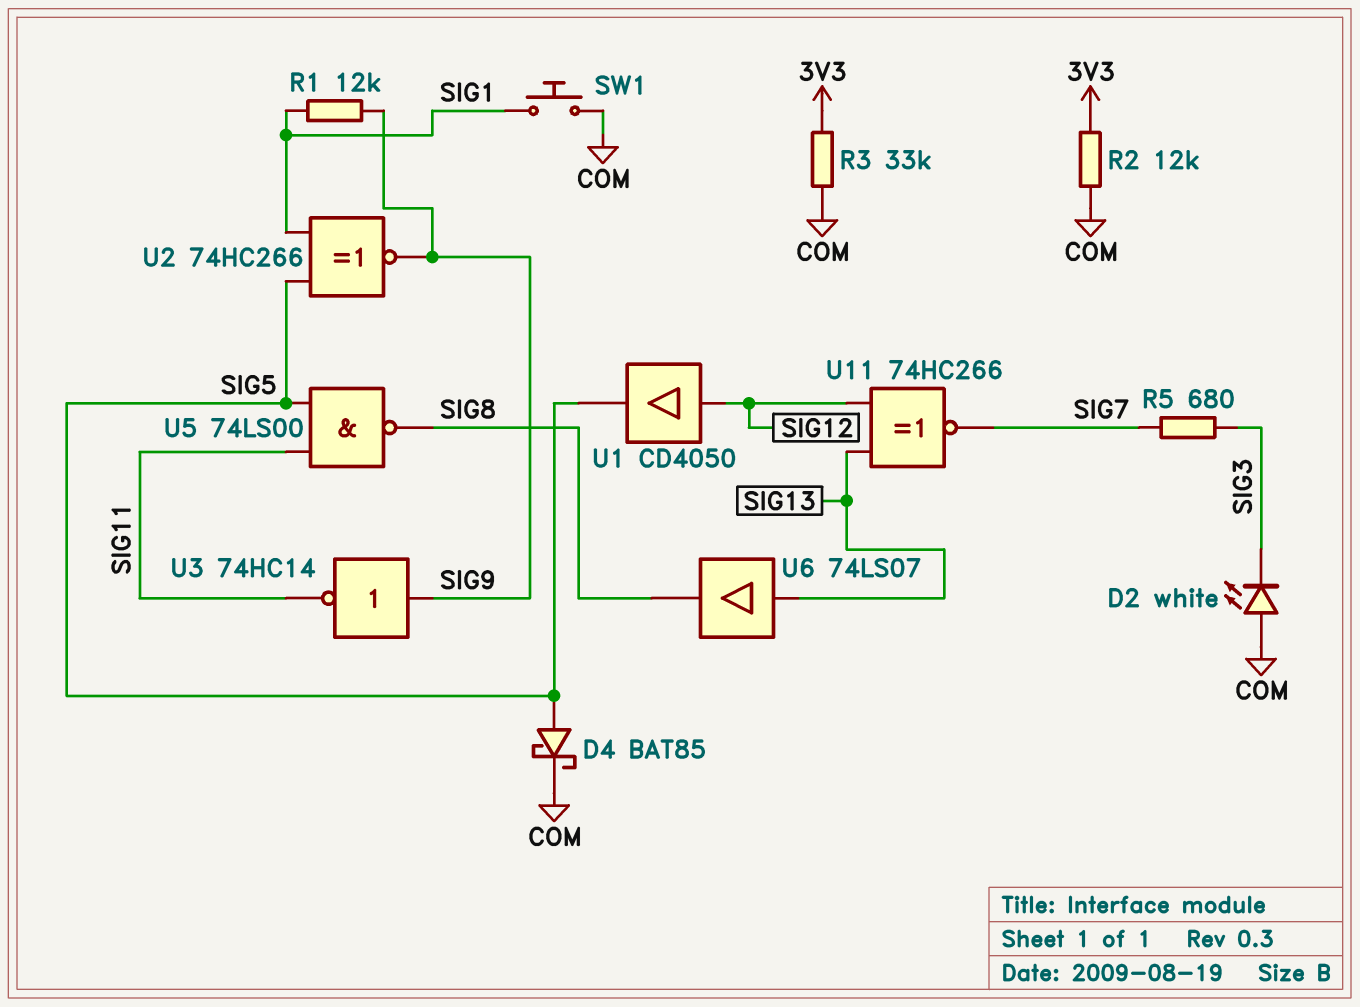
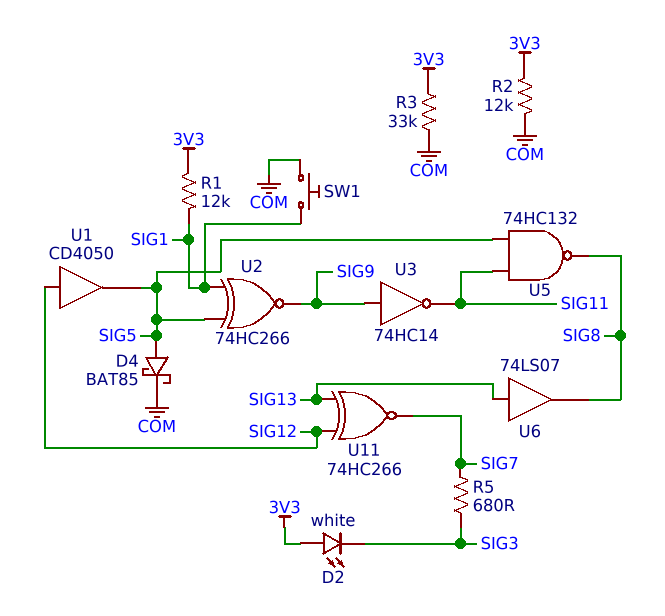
D2: LED white (A COM, K SIG3) -> LED white (A 3V3, K SIG3)
R1: 12k (SIG1, SIG9) -> 12k (3V3, SIG1)
U5: NAND 74LS00 (in SIG5, in SIG11, out SIG8) -> NAND 74HC132 (in SIG5, in SIG11, out SIG8)

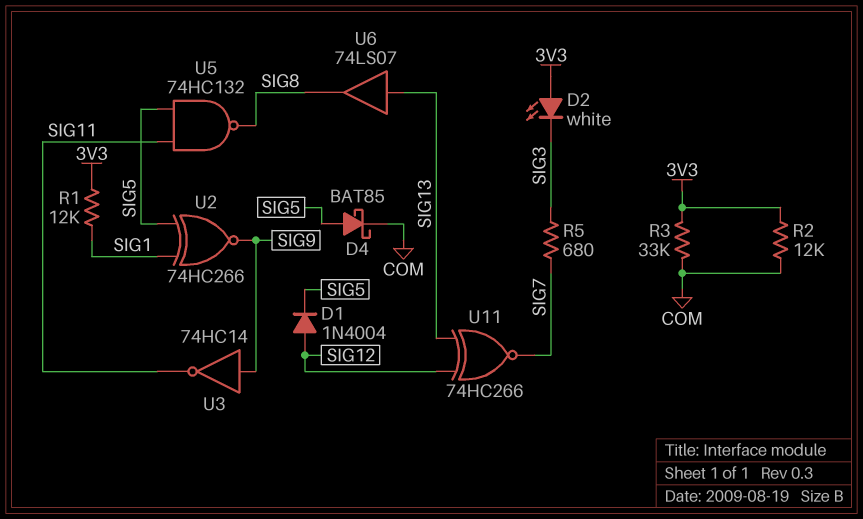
D1: none -> diode 1N4004 (A SIG12, K SIG5)
SW1: button (COM, SIG1) -> none
U1: buffer CD4050 (in SIG12, out SIG5) -> none

